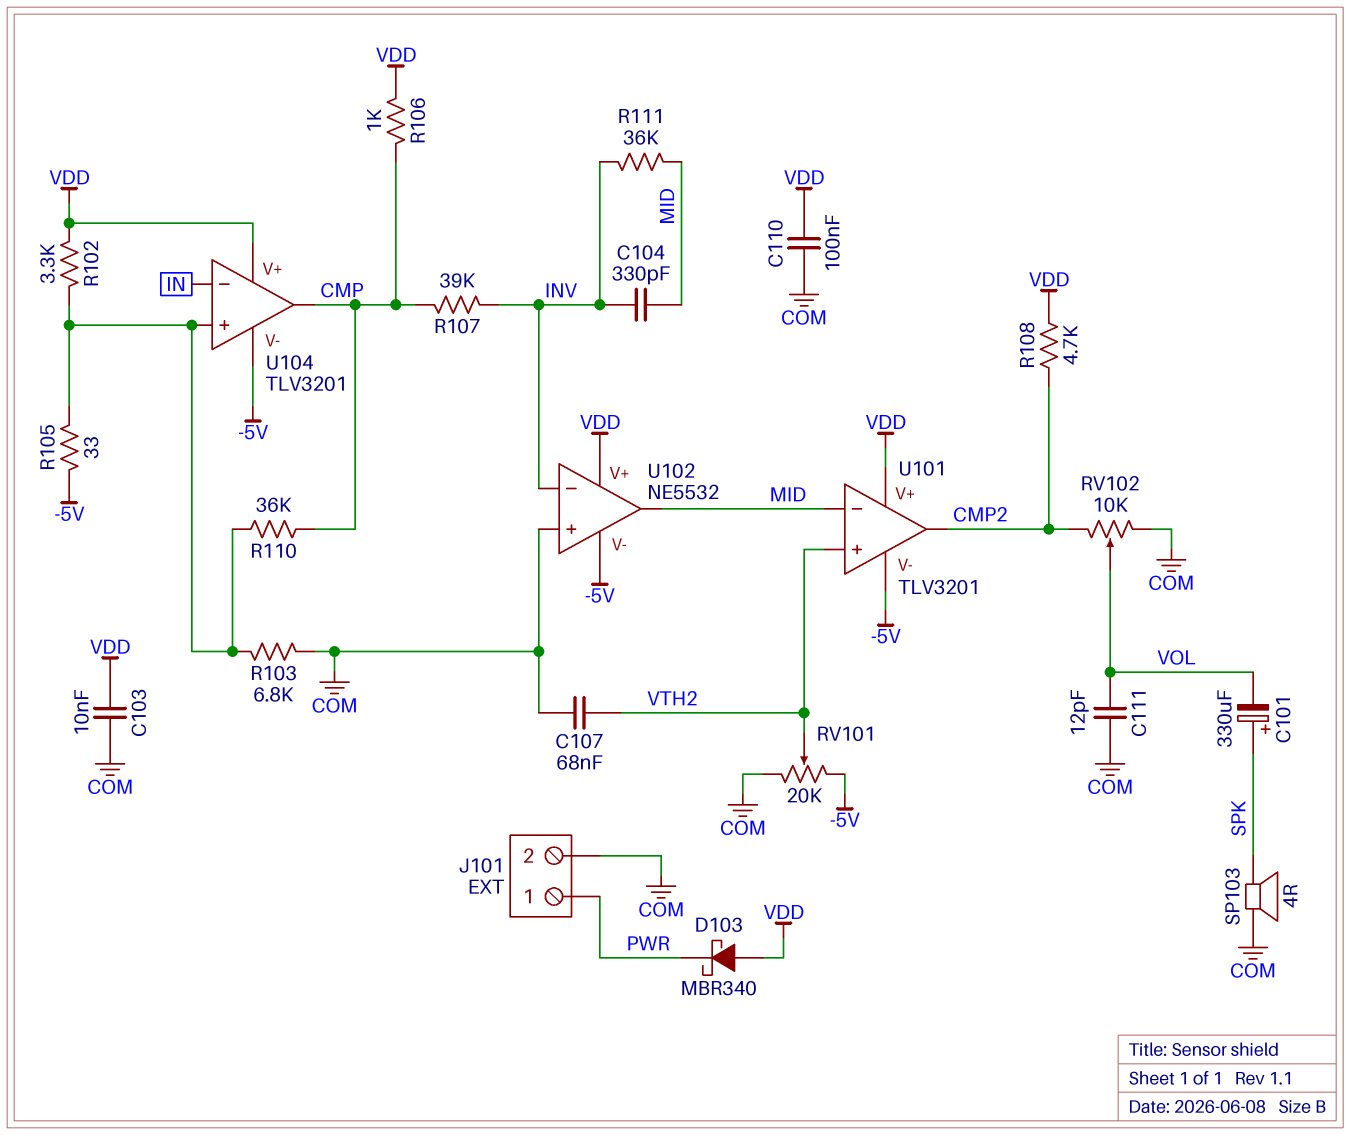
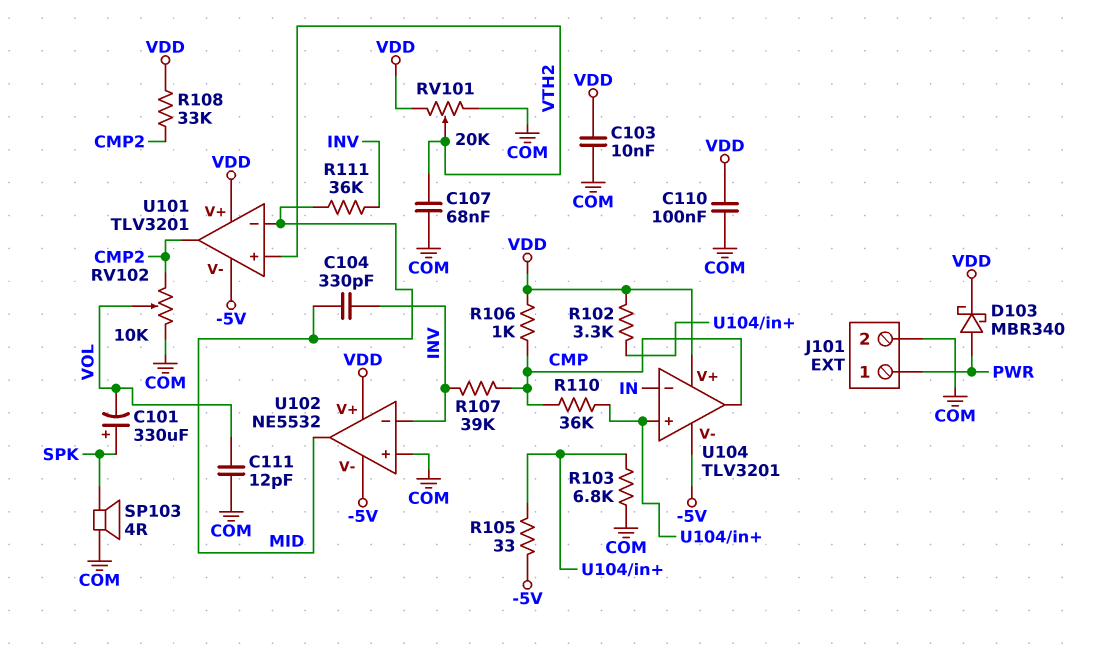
D103: schottky MBR340 (A VDD, K PWR) -> schottky MBR340 (A PWR, K VDD)
R108: 4.7k (CMP2, VDD) -> 33k (CMP2, VDD)
RV101: 20k (-5V, COM, wiper VTH2) -> 20k (COM, VDD, wiper VTH2)

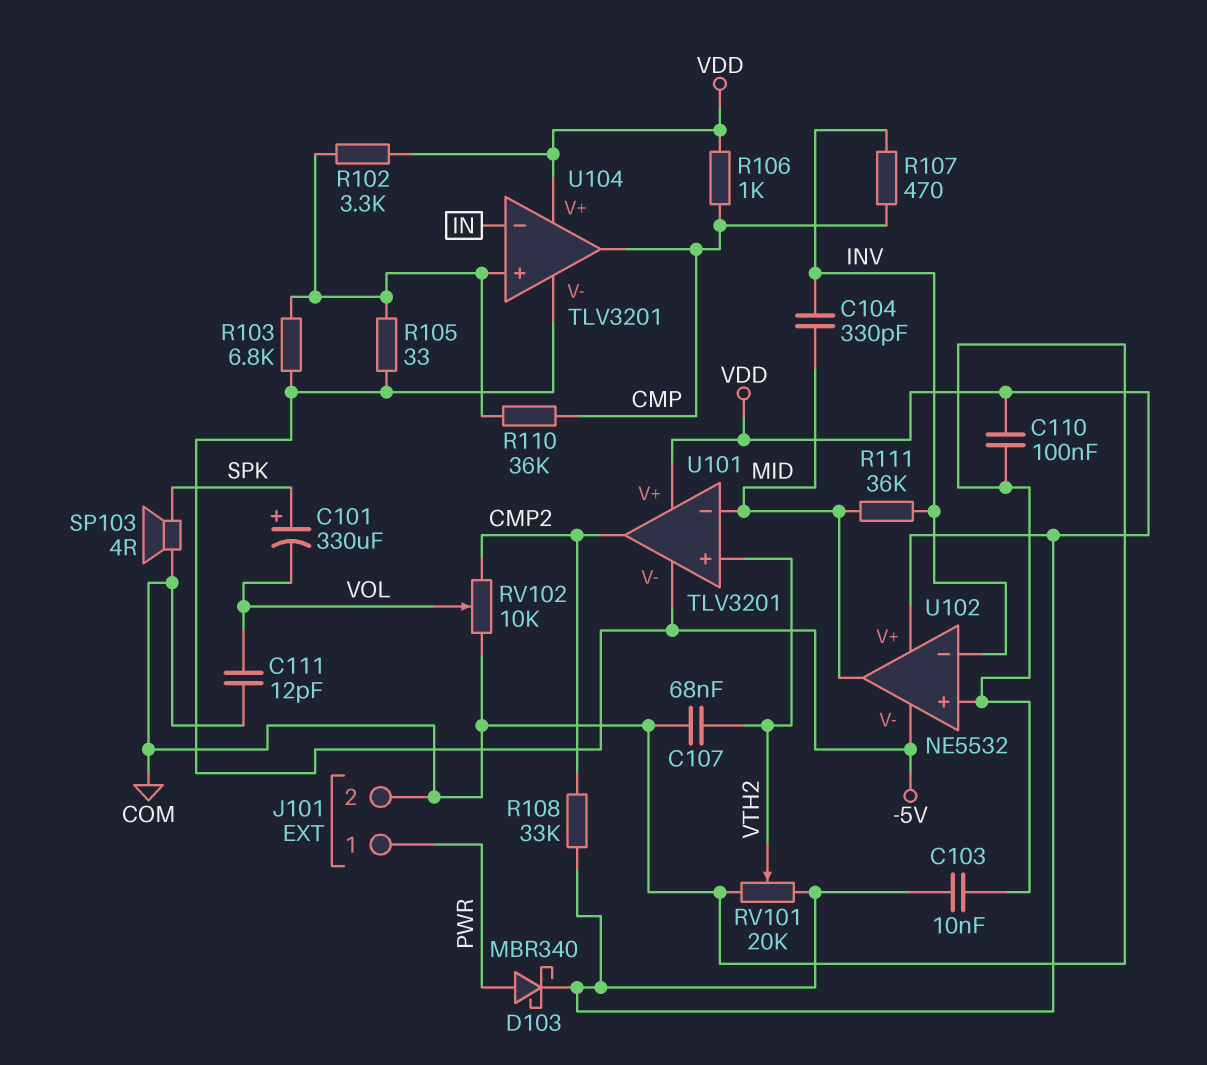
R103: 6.8k (COM, U104/in+) -> 6.8k (-5V, U104/in+)
R107: 39k (CMP, INV) -> 470 (CMP, INV)

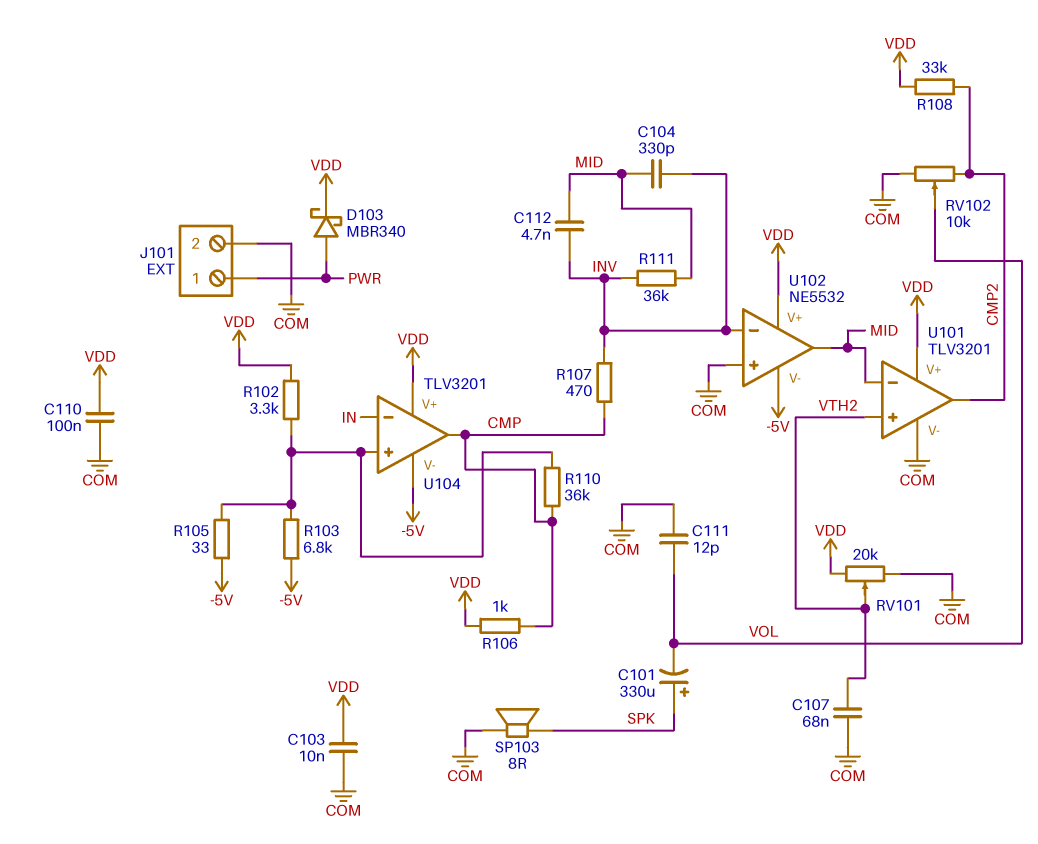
C112: none -> 4.7nF (INV, MID)
SP103: speaker 4R (COM, SPK) -> speaker 8R (COM, SPK)
U101 pin V-: -5V -> COM

